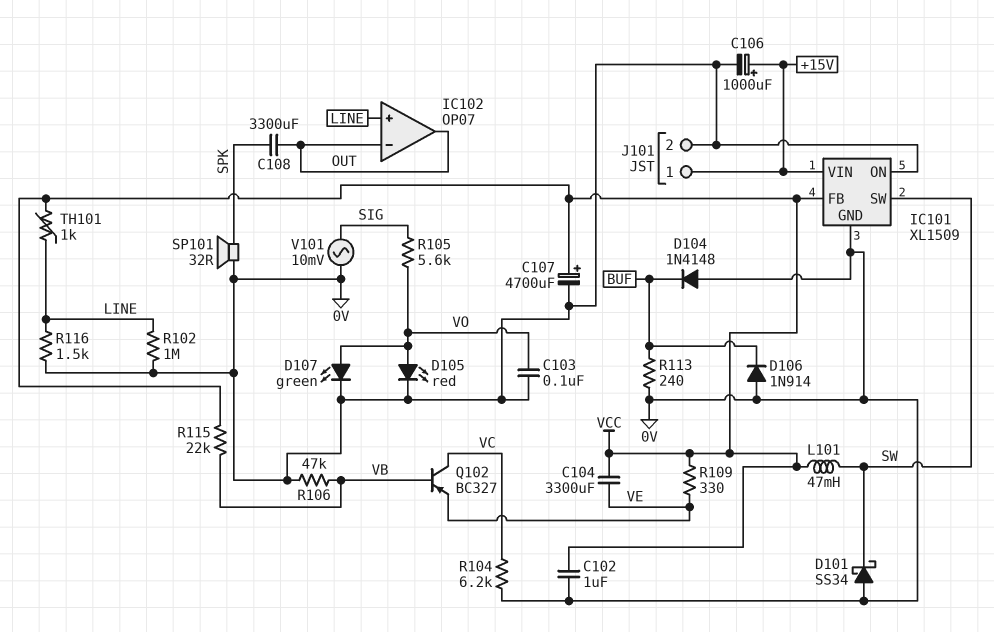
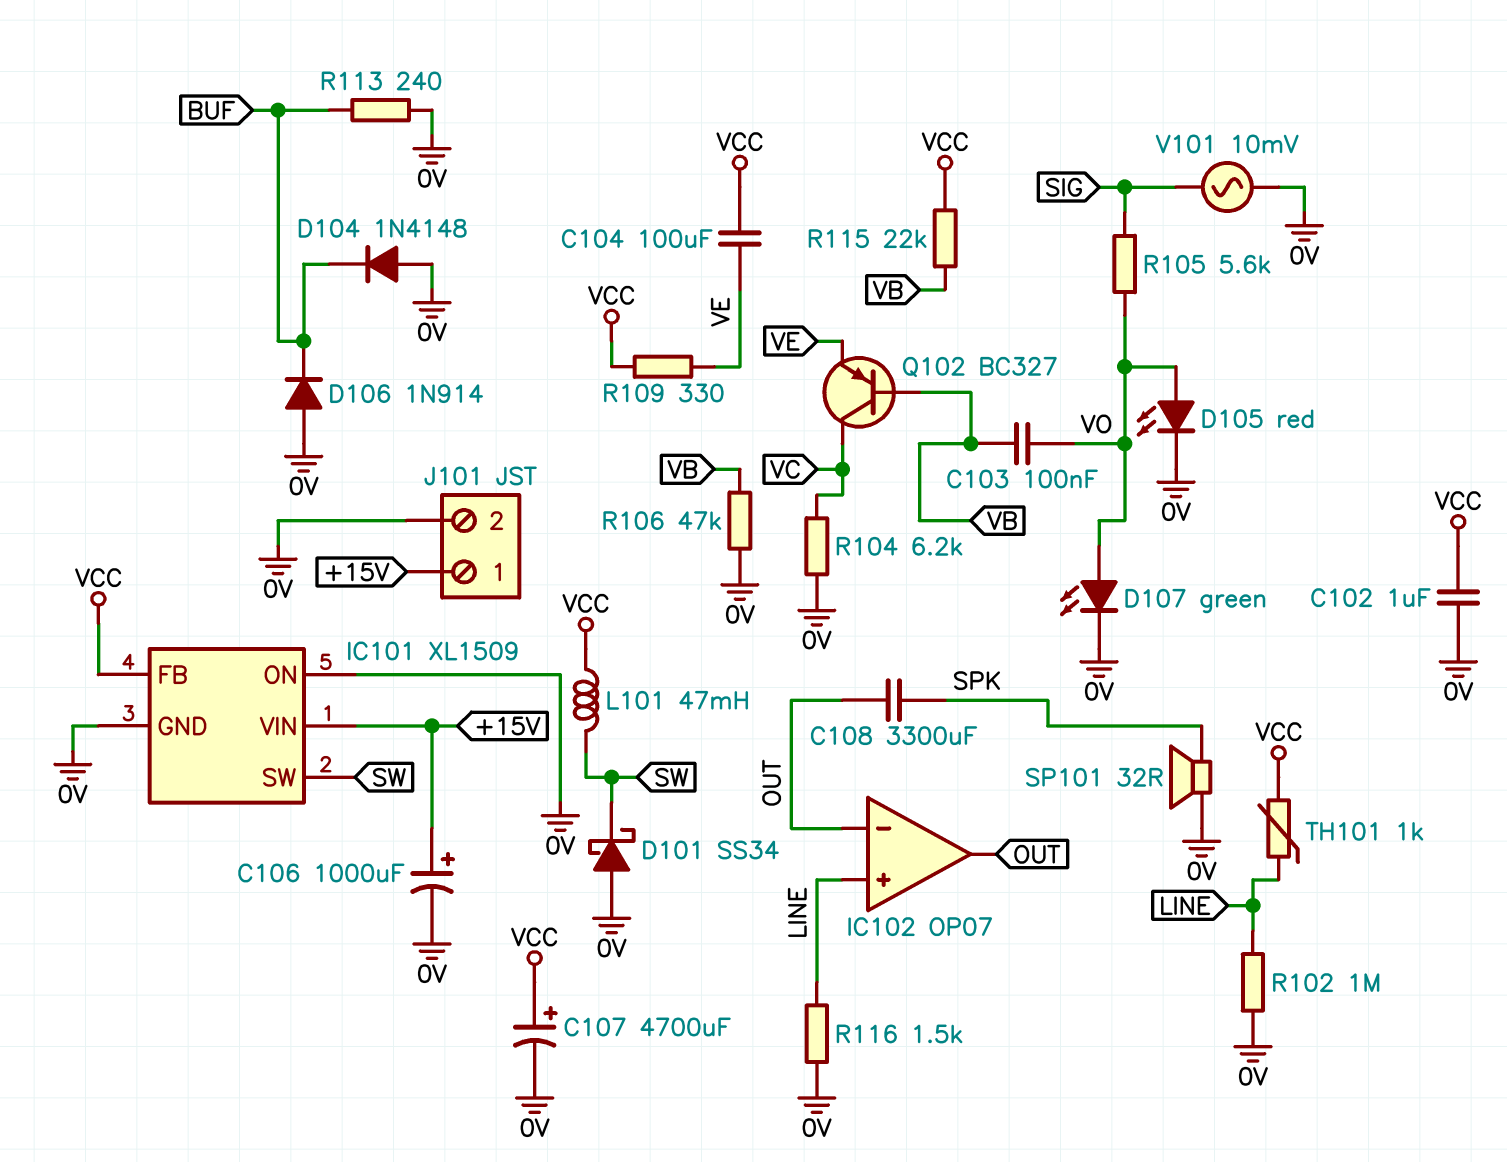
C103: 100nF (0V, VO) -> 100nF (VB, VO)
C104: 3300uF (VCC, VE) -> 100uF (VCC, VE)

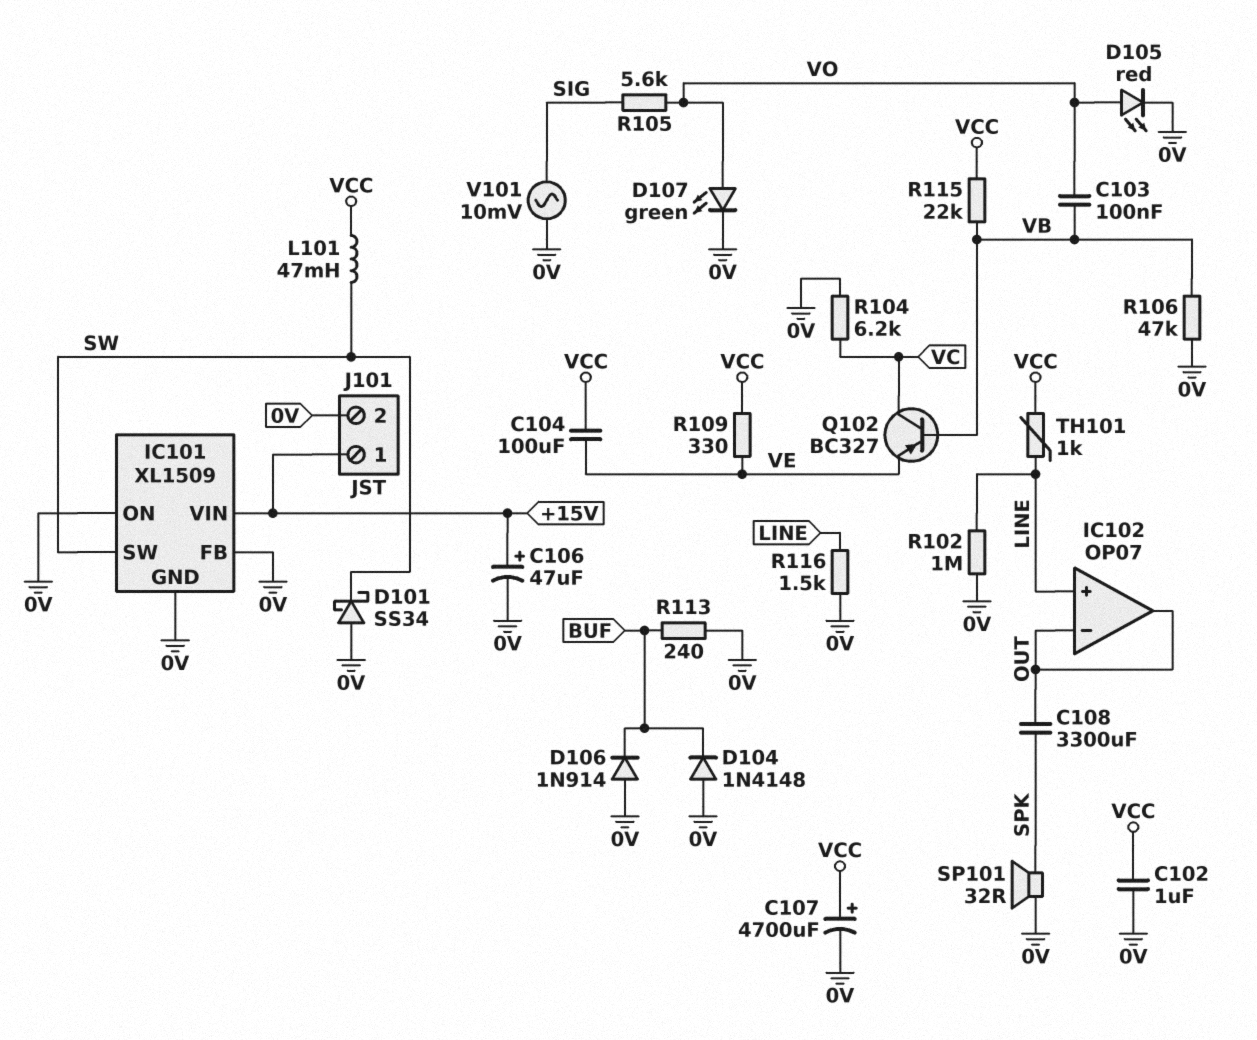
C106: 1000uF (plus +15V, minus 0V) -> 47uF (plus +15V, minus 0V)
IC101 pin FB: VCC -> 0V

